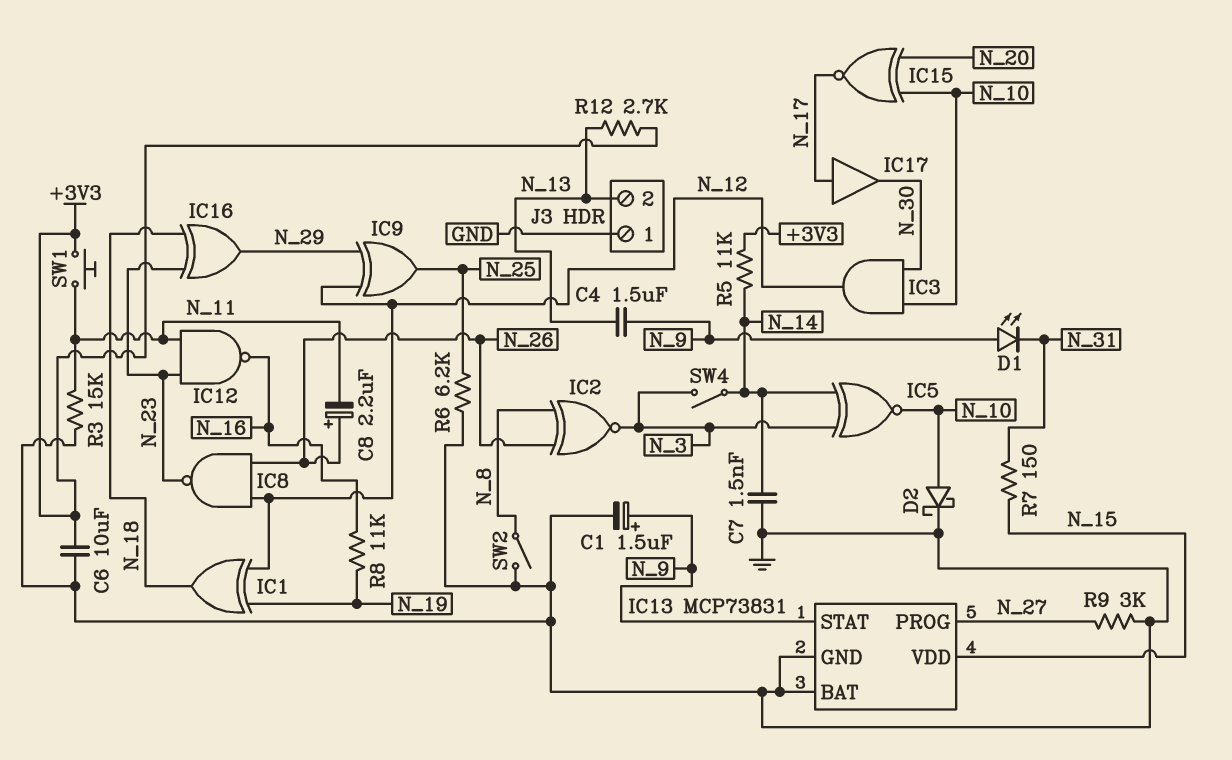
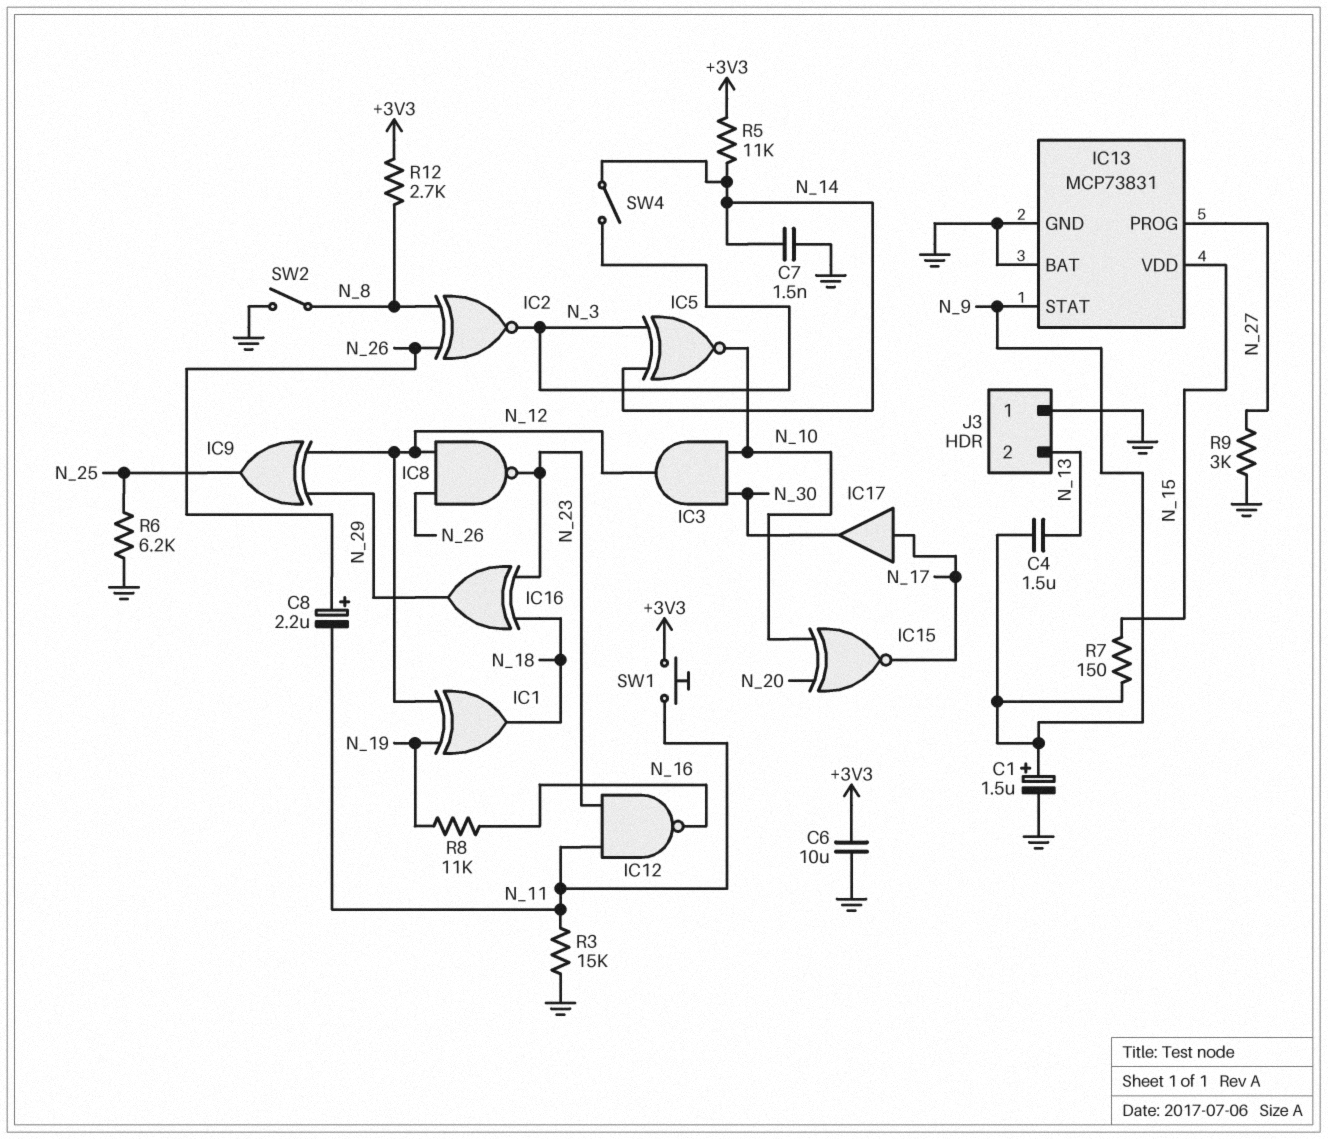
D1: LED (A N_9, K N_31) -> none
D2: schottky (A N_10, K GND) -> none
R7: 150 (N_15, N_31) -> 150 (N_9, N_15)
R12: 2.7k (+3V3, N_13) -> 2.7k (+3V3, N_8)

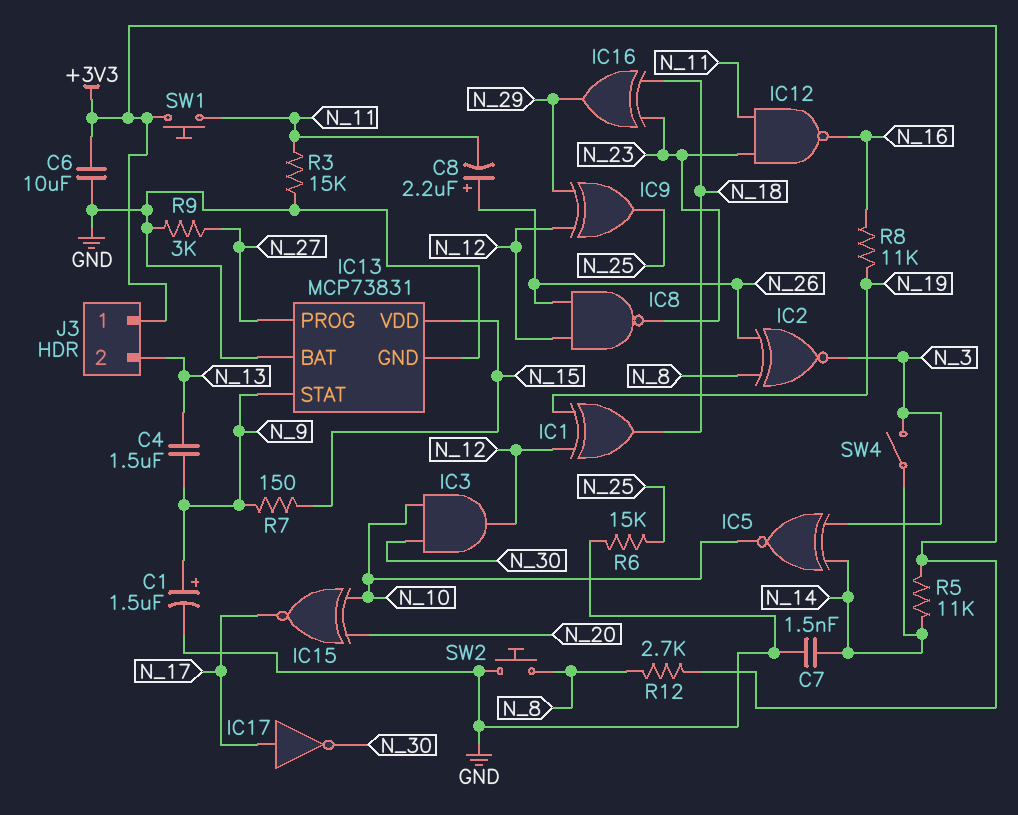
IC17: buffer (in N_17, out N_30) -> NOT (in N_17, out N_30)
J3 pin 1: GND -> +3V3
R6: 6.2k (GND, N_25) -> 15k (GND, N_25)
SW2: switch (GND, N_8) -> button (GND, N_8)

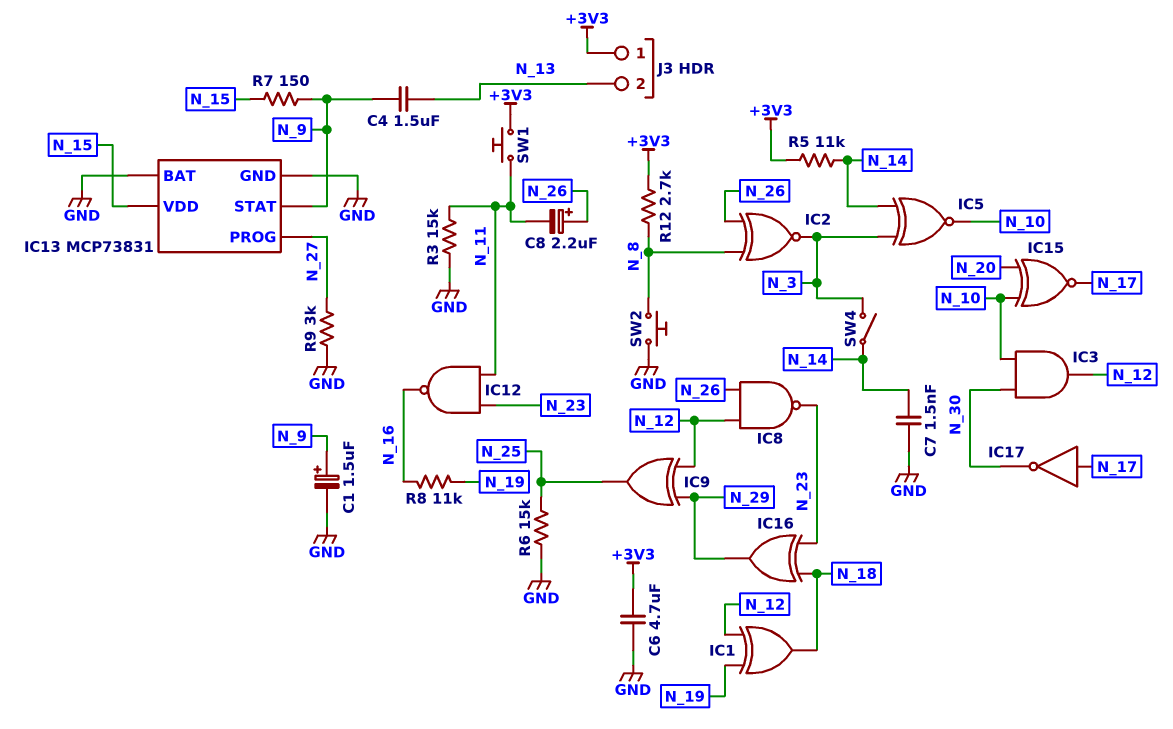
C6: 10uF (+3V3, GND) -> 4.7uF (+3V3, GND)

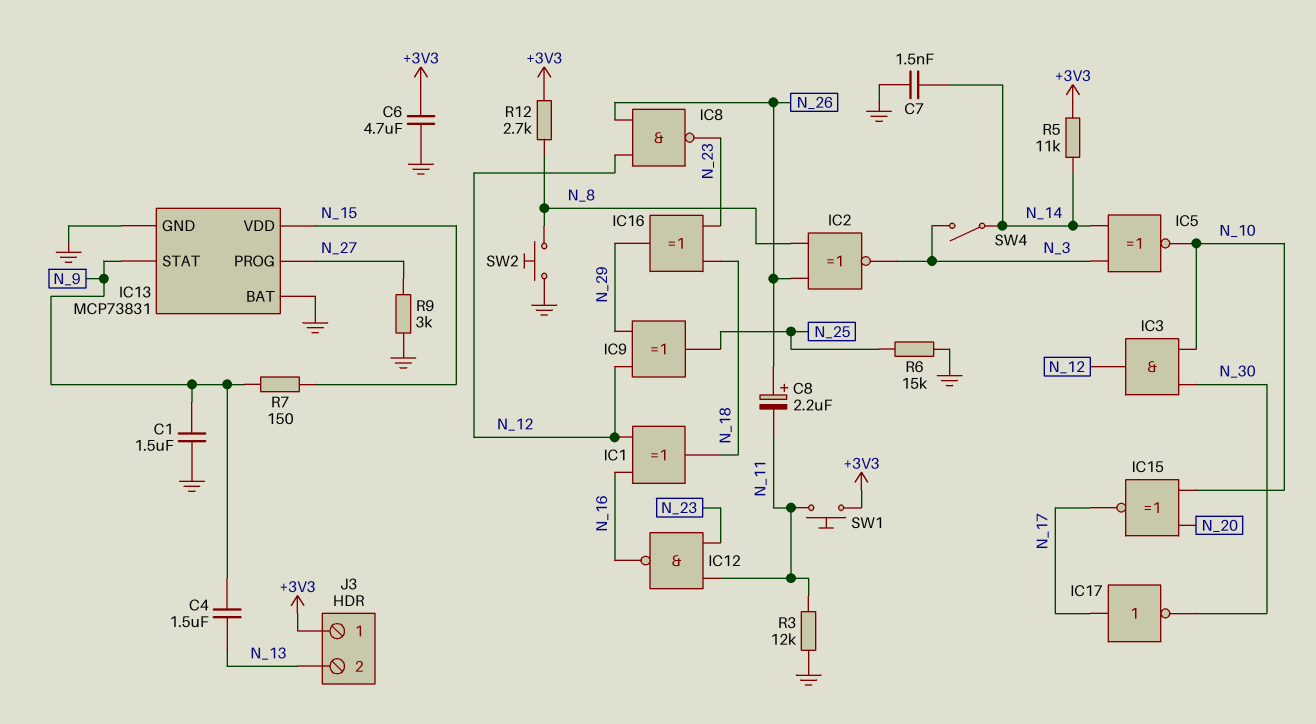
C1: 1.5uF (plus N_9, minus GND) -> 1.5uF (GND, N_9)
IC1: XOR (in N_12, in N_19, out N_18) -> XOR (in N_12, in N_16, out N_18)
R3: 15k (GND, N_11) -> 12k (GND, N_11)
R8: 11k (N_16, N_19) -> none

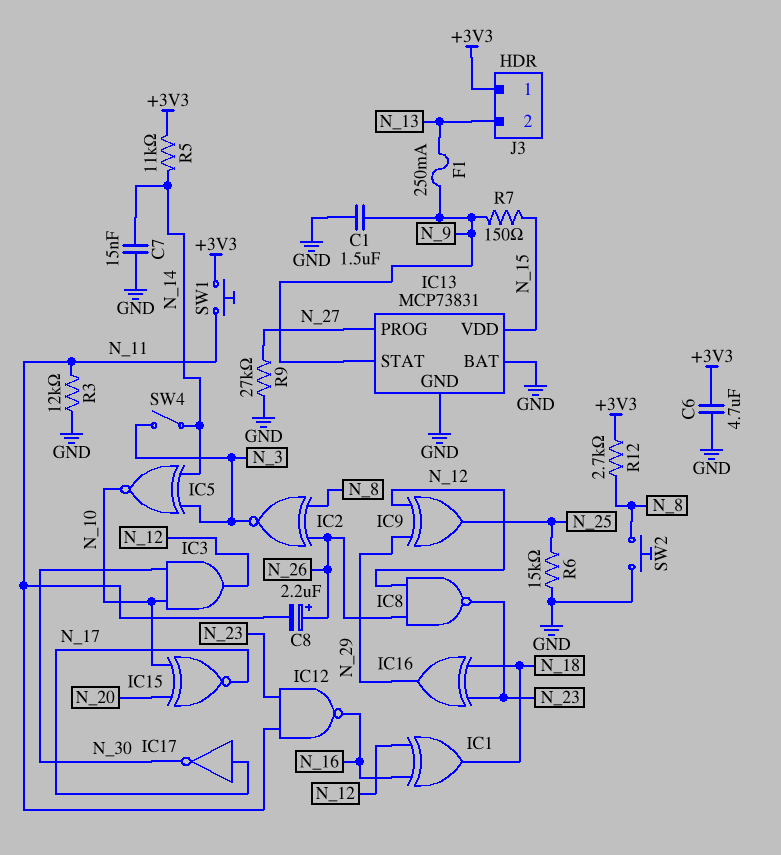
C4: 1.5uF (N_9, N_13) -> none
C7: 1.5nF (GND, N_14) -> 15nF (GND, N_14)
F1: none -> 250mA (N_9, N_13)
R9: 3k (GND, N_27) -> 27k (GND, N_27)

